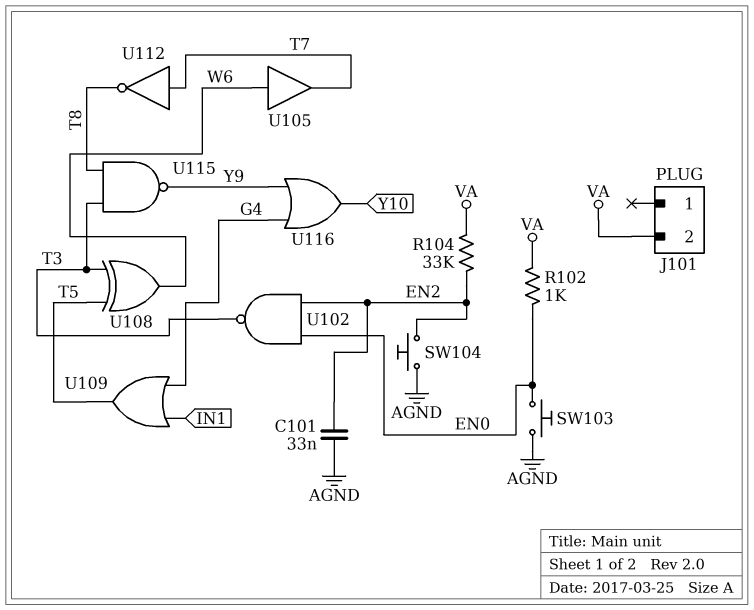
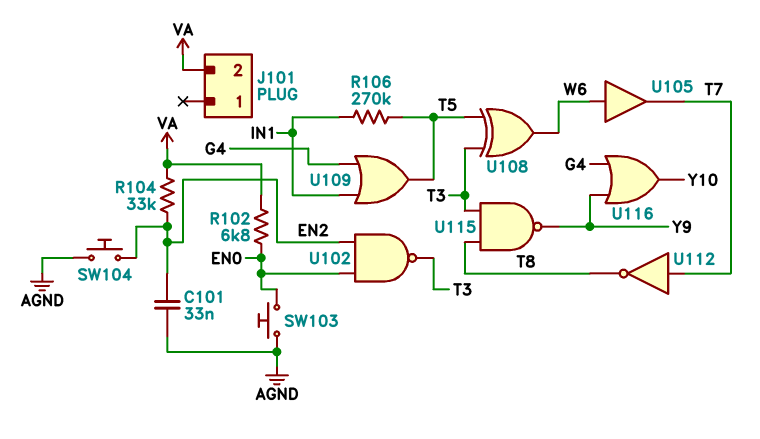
R102: 1k (EN0, VA) -> 6.8k (EN0, VA)
R106: none -> 270k (IN1, T5)

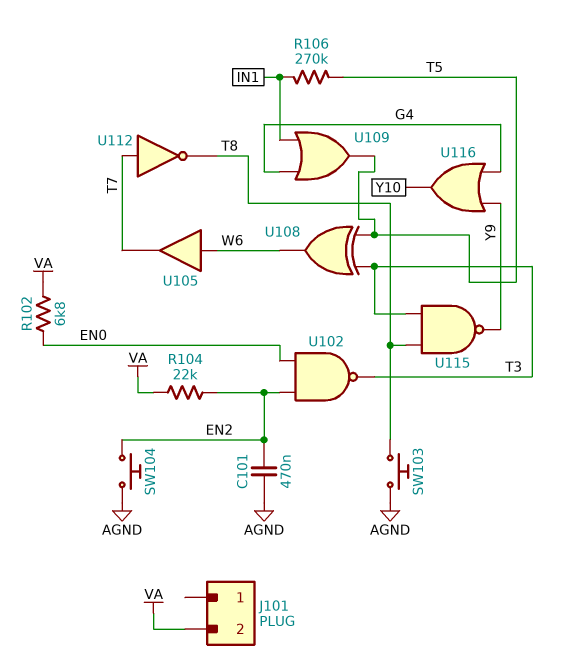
C101: 33nF (AGND, EN2) -> 470nF (AGND, EN2)
R104: 33k (EN2, VA) -> 22k (EN2, VA)
SW103: button (AGND, EN0) -> button (AGND, T8)

